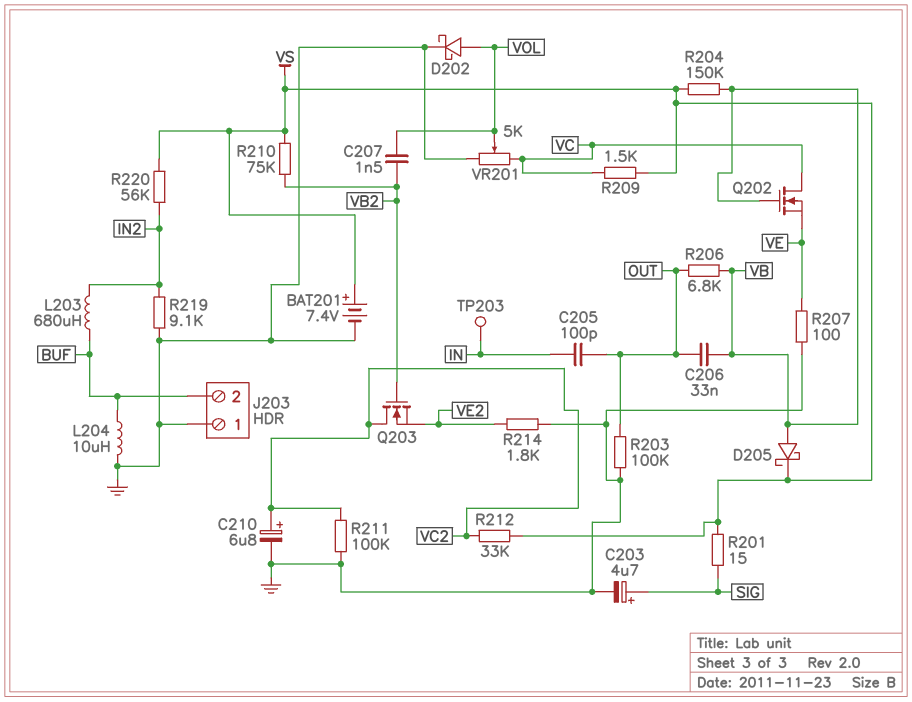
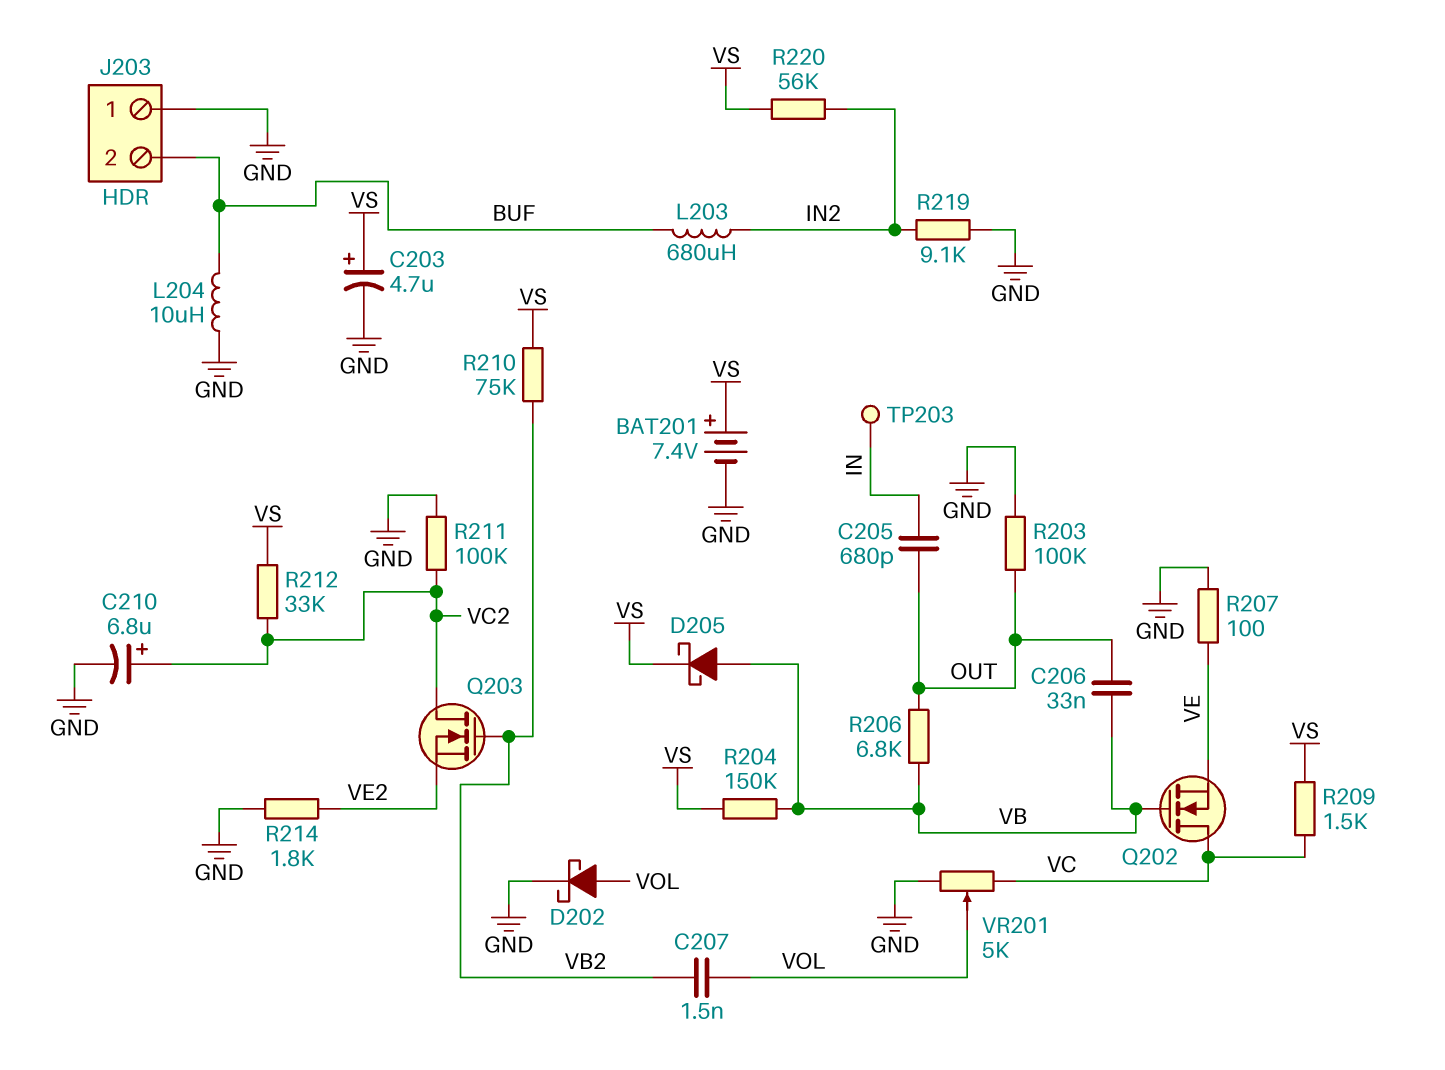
C203: 4.7uF (plus SIG, minus GND) -> 4.7uF (plus VS, minus GND)
C205: 100pF (IN, OUT) -> 680pF (IN, OUT)
R201: 15 (SIG, VS) -> none

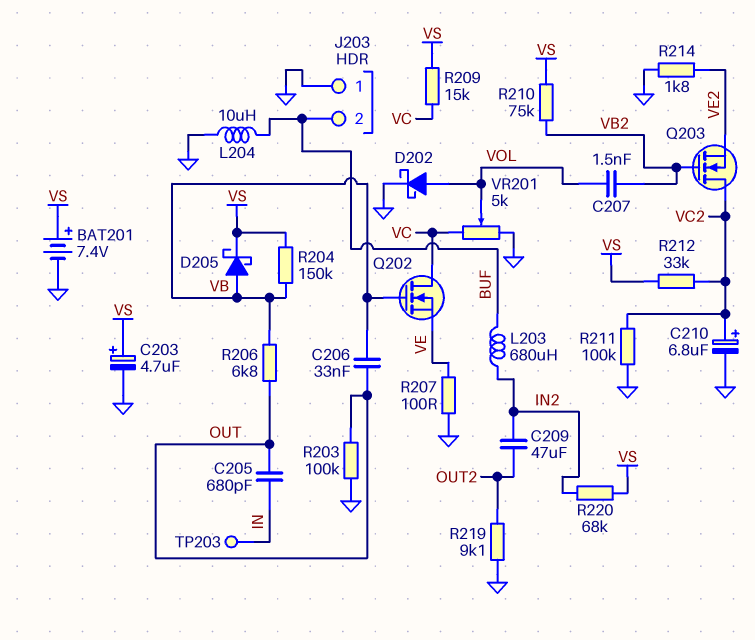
C209: none -> 47uF (IN2, OUT2)
R209: 1.5k (VC, VS) -> 15k (VC, VS)
R219: 9.1k (GND, IN2) -> 9.1k (GND, OUT2)
R220: 56k (IN2, VS) -> 68k (IN2, VS)

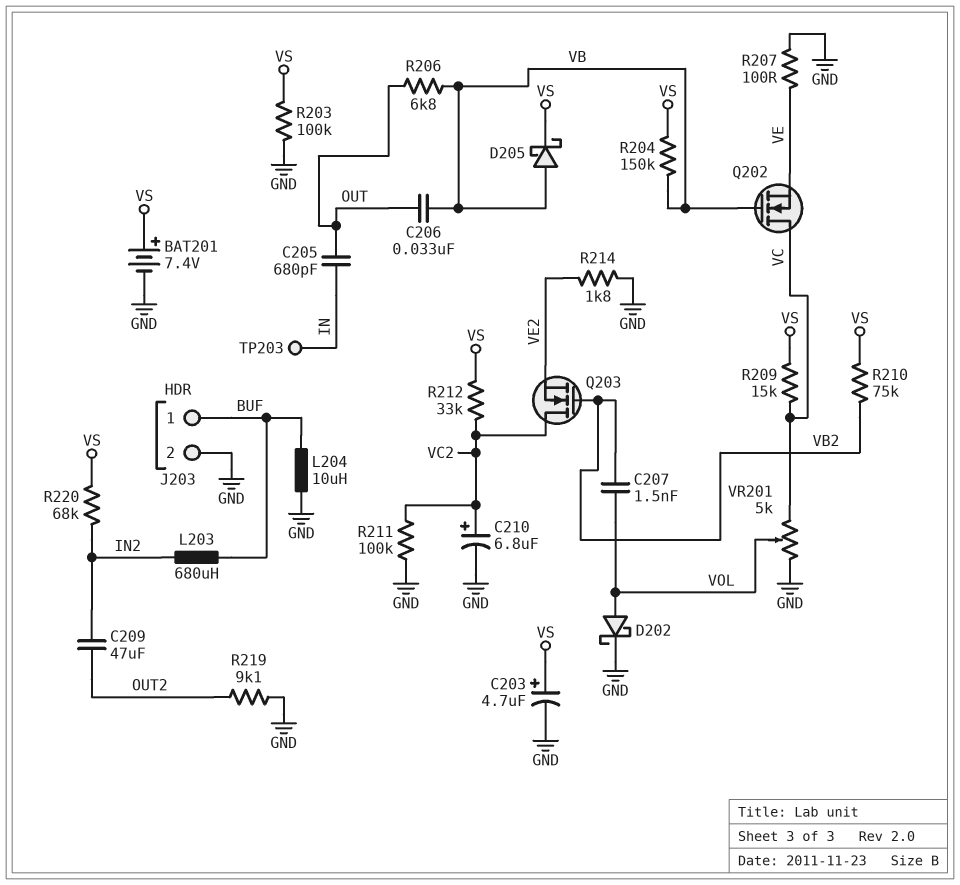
J203 pin 1: GND -> BUF
J203 pin 2: BUF -> GND
R203: 100k (GND, OUT) -> 100k (GND, VS)

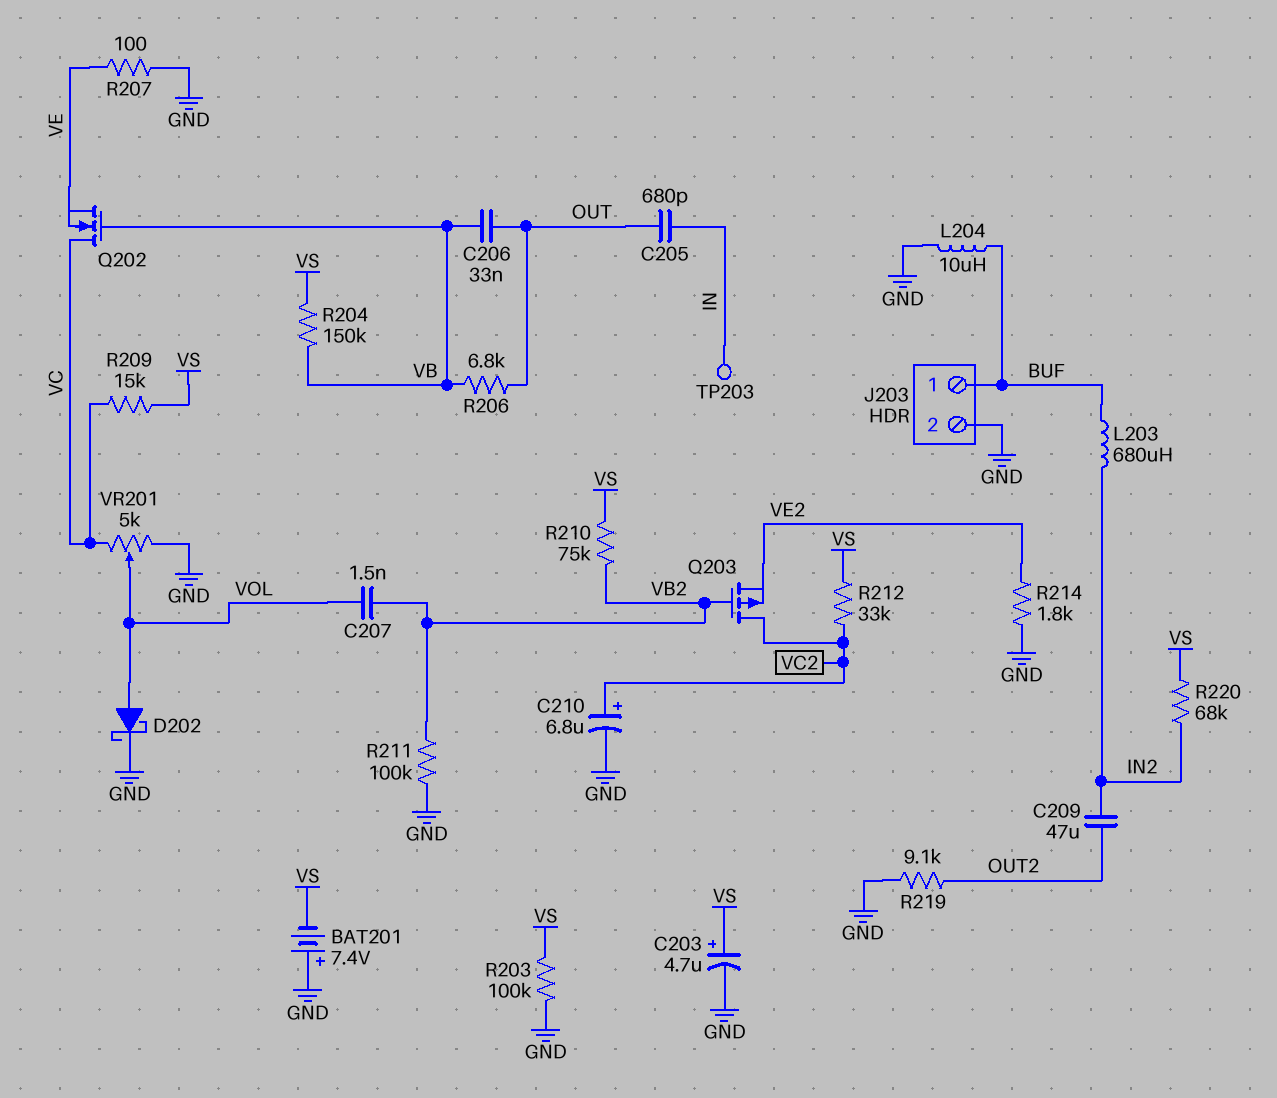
BAT201: 7.4V (plus VS, minus GND) -> 7.4V (plus GND, minus VS)
D205: schottky (A VB, K VS) -> none
Q203: NMOS (G VB2, D VC2, S VE2) -> PMOS (G VB2, D VC2, S VE2)
R211: 100k (GND, VC2) -> 100k (GND, VB2)

